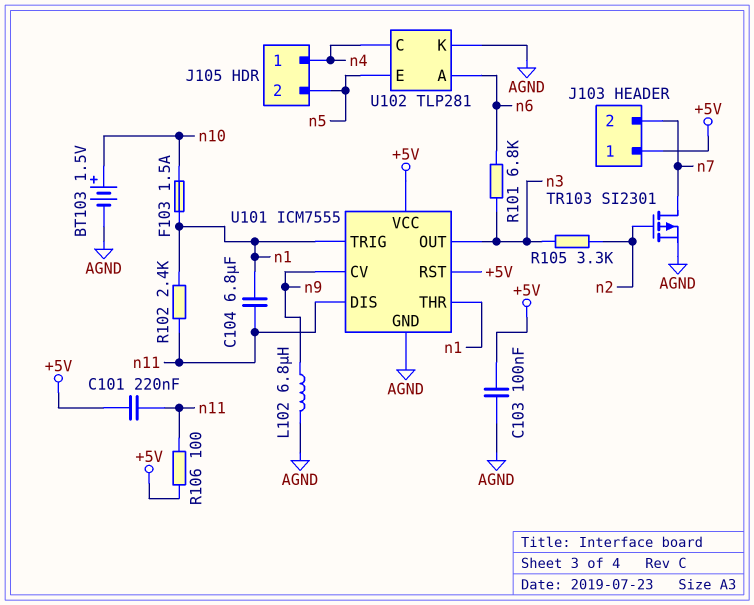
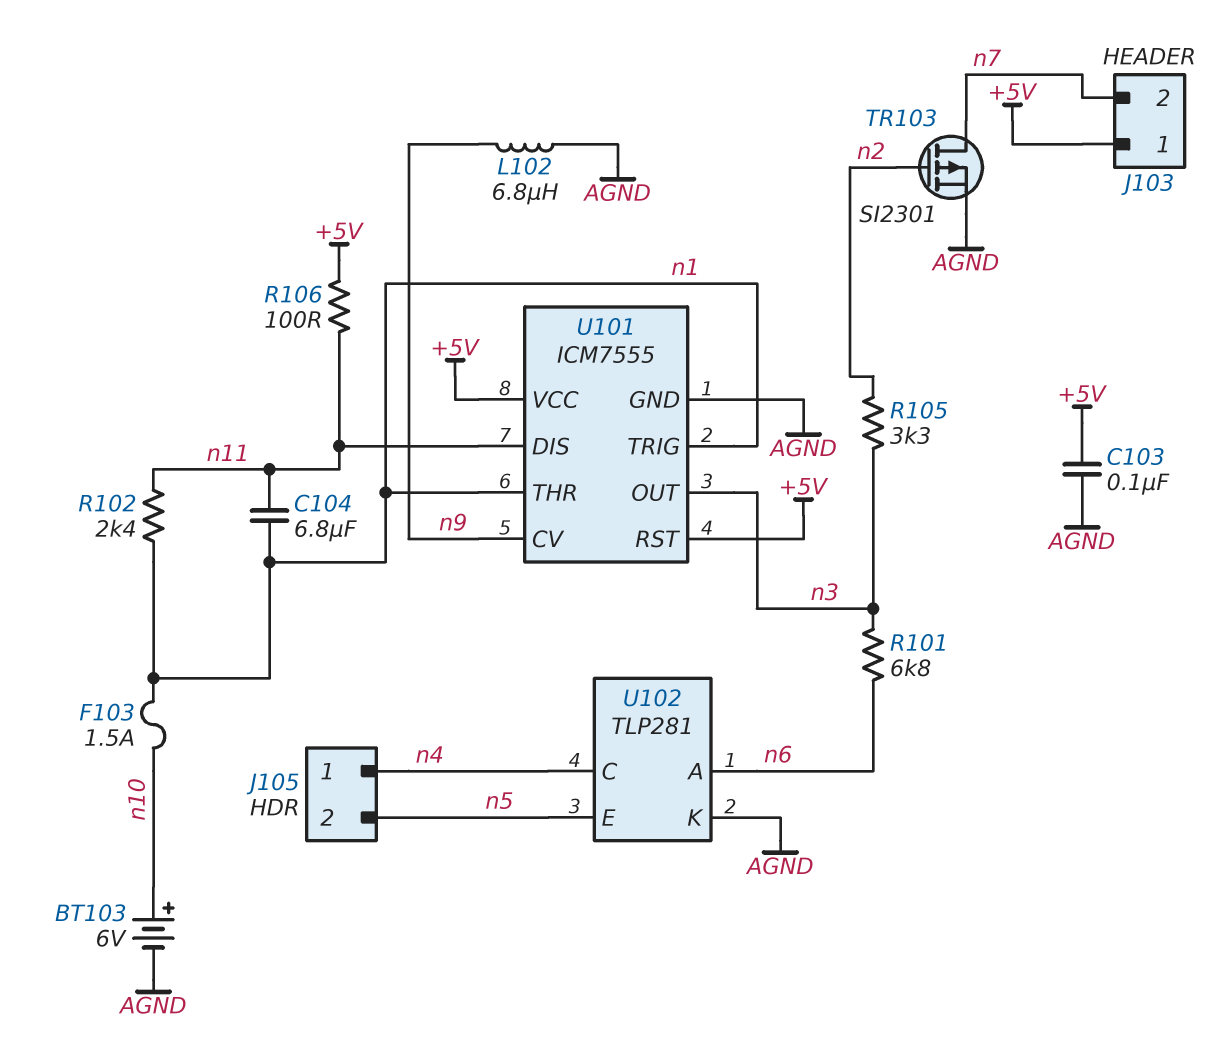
BT103: 1.5V (plus n10, minus AGND) -> 6V (plus n10, minus AGND)
C101: 220nF (+5V, n11) -> none

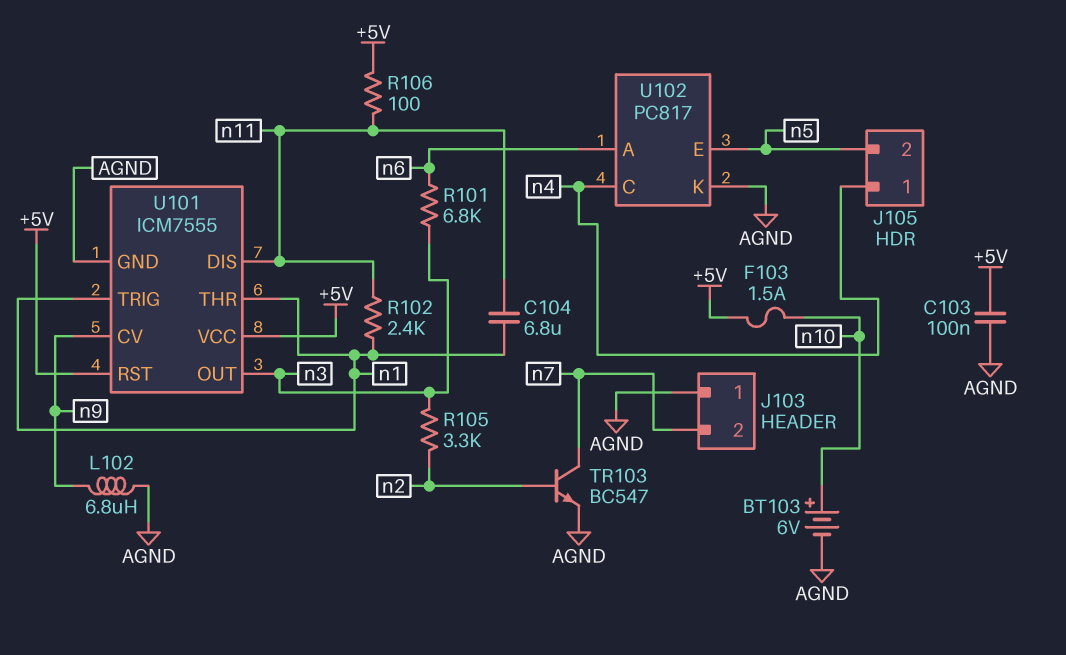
F103: 1.5A (n1, n10) -> 1.5A (+5V, n10)
J103 pin 1: +5V -> AGND
TR103: PMOS SI2301 (G n2, D n7, S AGND) -> NPN BC547 (B n2, C n7, E AGND)
U102: TLP281 -> PC817

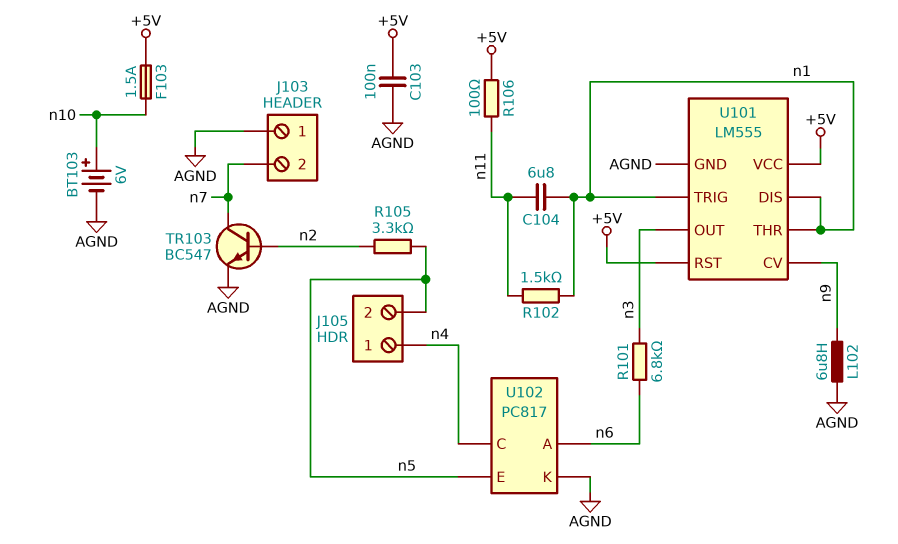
R102: 2.4k (n1, n11) -> 1.5k (n1, n11)
R105: 3.3k (n2, n3) -> 3.3k (n2, n5)
U101: ICM7555 -> LM555
U101 pin DIS: n11 -> n1

